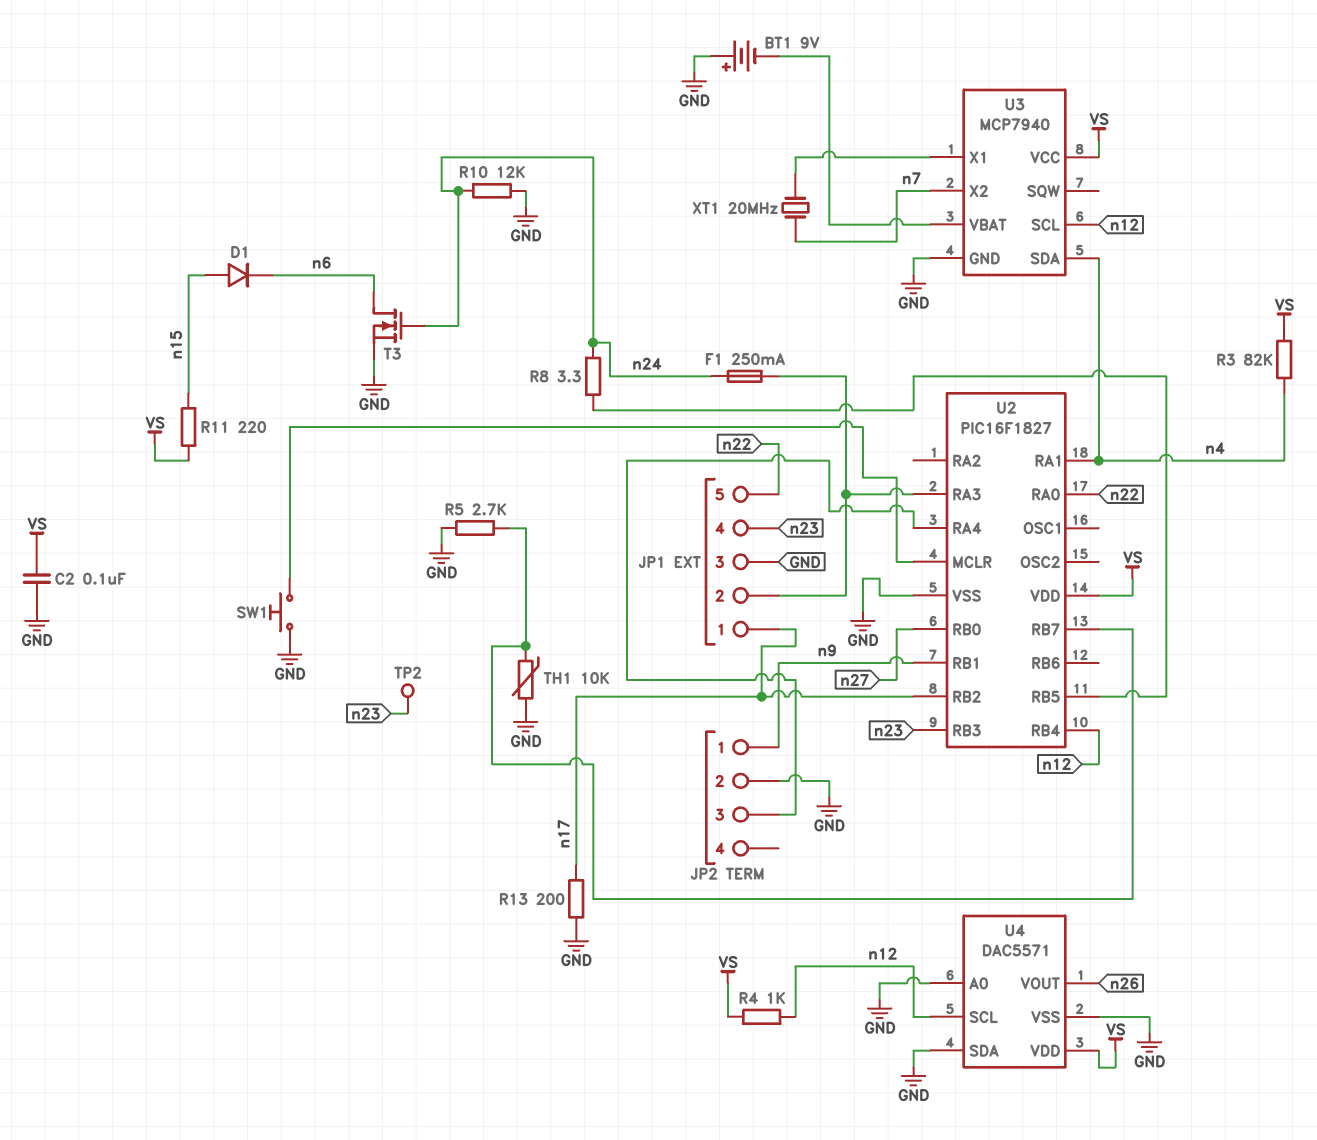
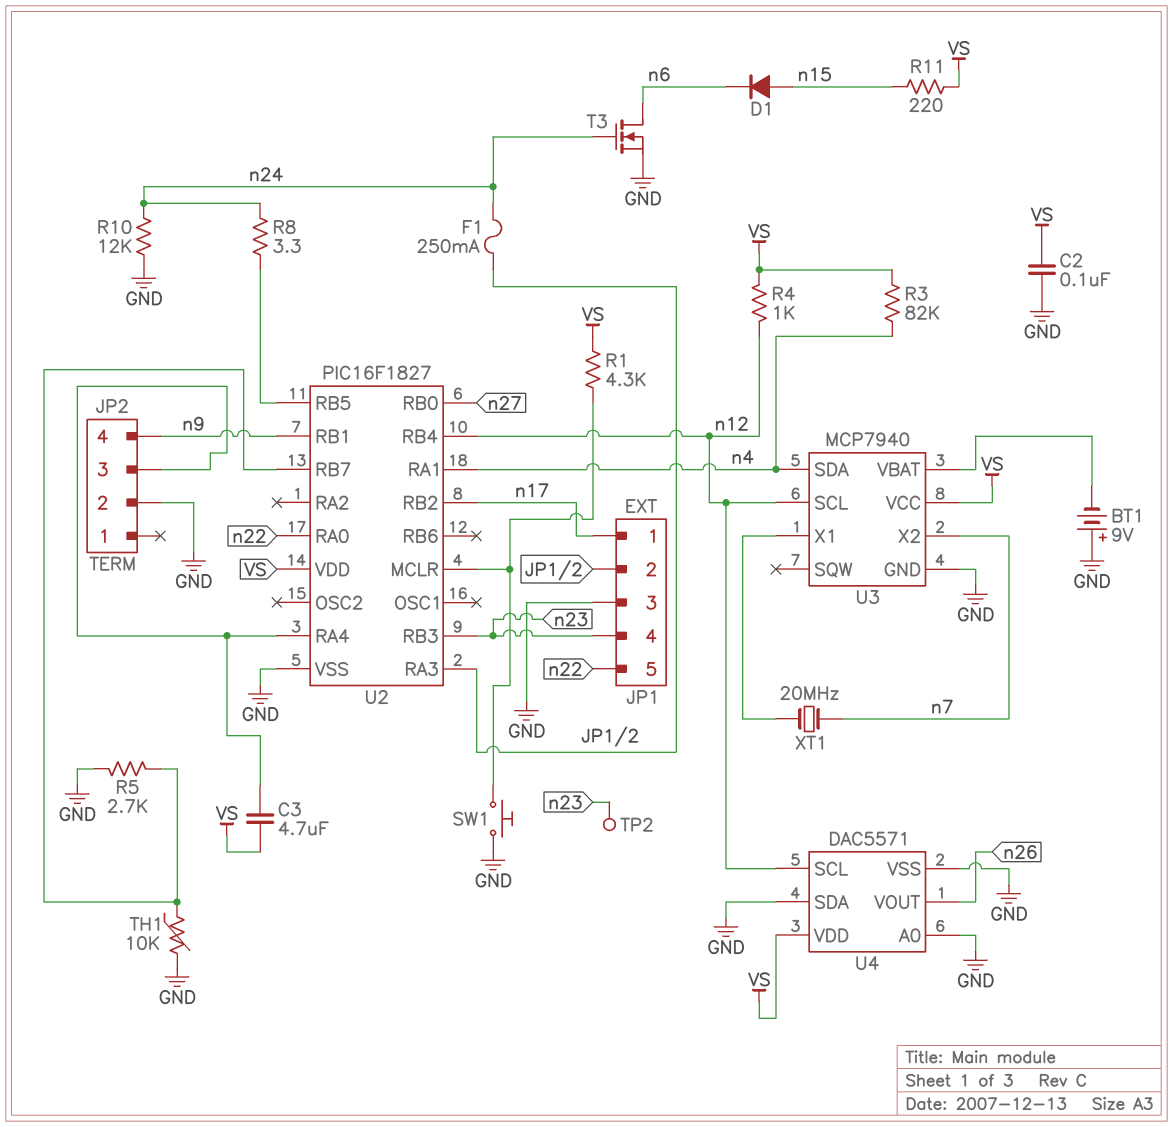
C3: none -> 4.7uF (JP2/3, VS)
JP2 pin 1: n9 -> none
JP2 pin 4: none -> n9
R1: none -> 4.3k (U2/MCLR, VS)
R13: 200 (GND, n17) -> none

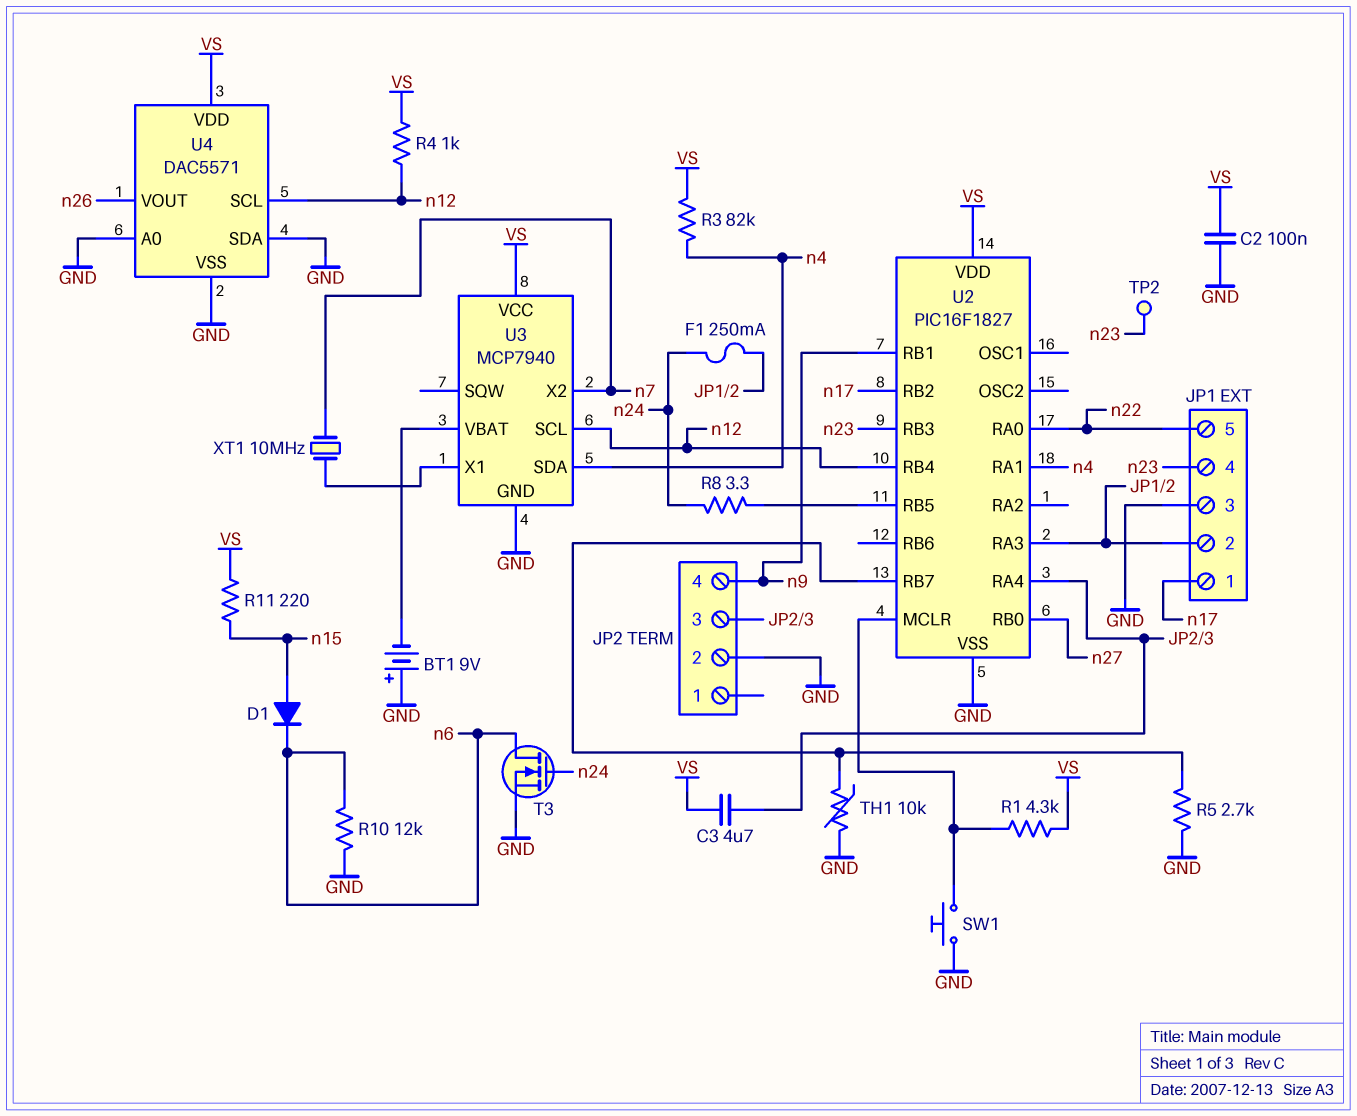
R10: 12k (GND, n24) -> 12k (GND, n6)
XT1: 20MHz (U3/X1, n7) -> 10MHz (U3/X1, n7)

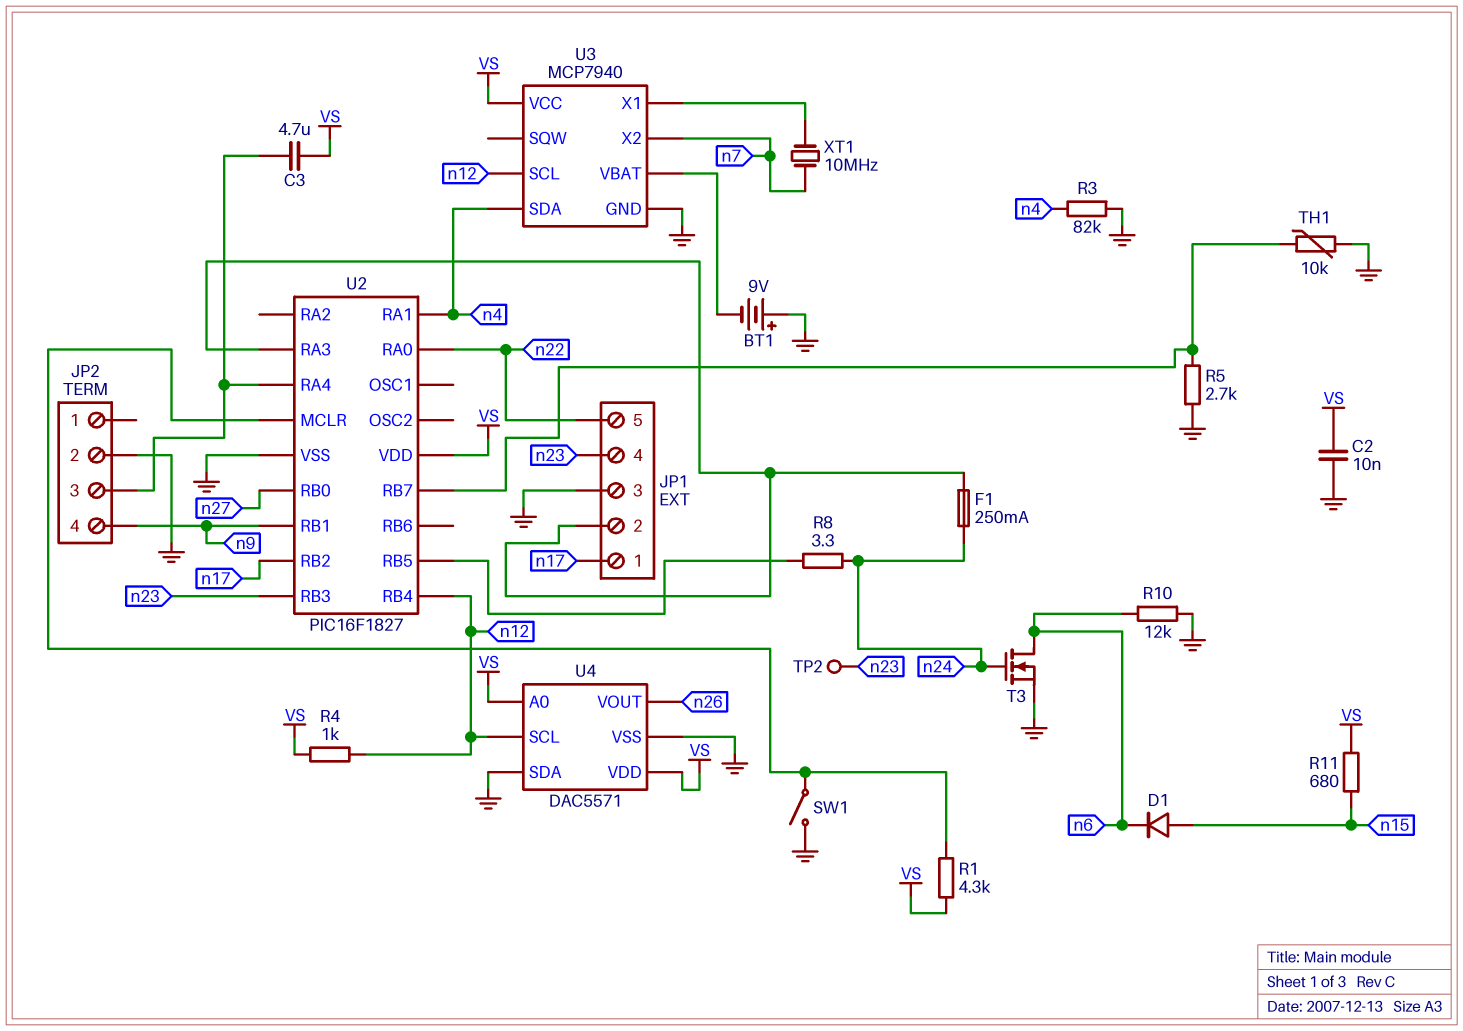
C2: 100nF (GND, VS) -> 10nF (GND, VS)
R3: 82k (VS, n4) -> 82k (GND, n4)
R11: 220 (VS, n15) -> 680 (VS, n15)
SW1: button (GND, U2/MCLR) -> switch (GND, U2/MCLR)
U4 pin A0: GND -> VS

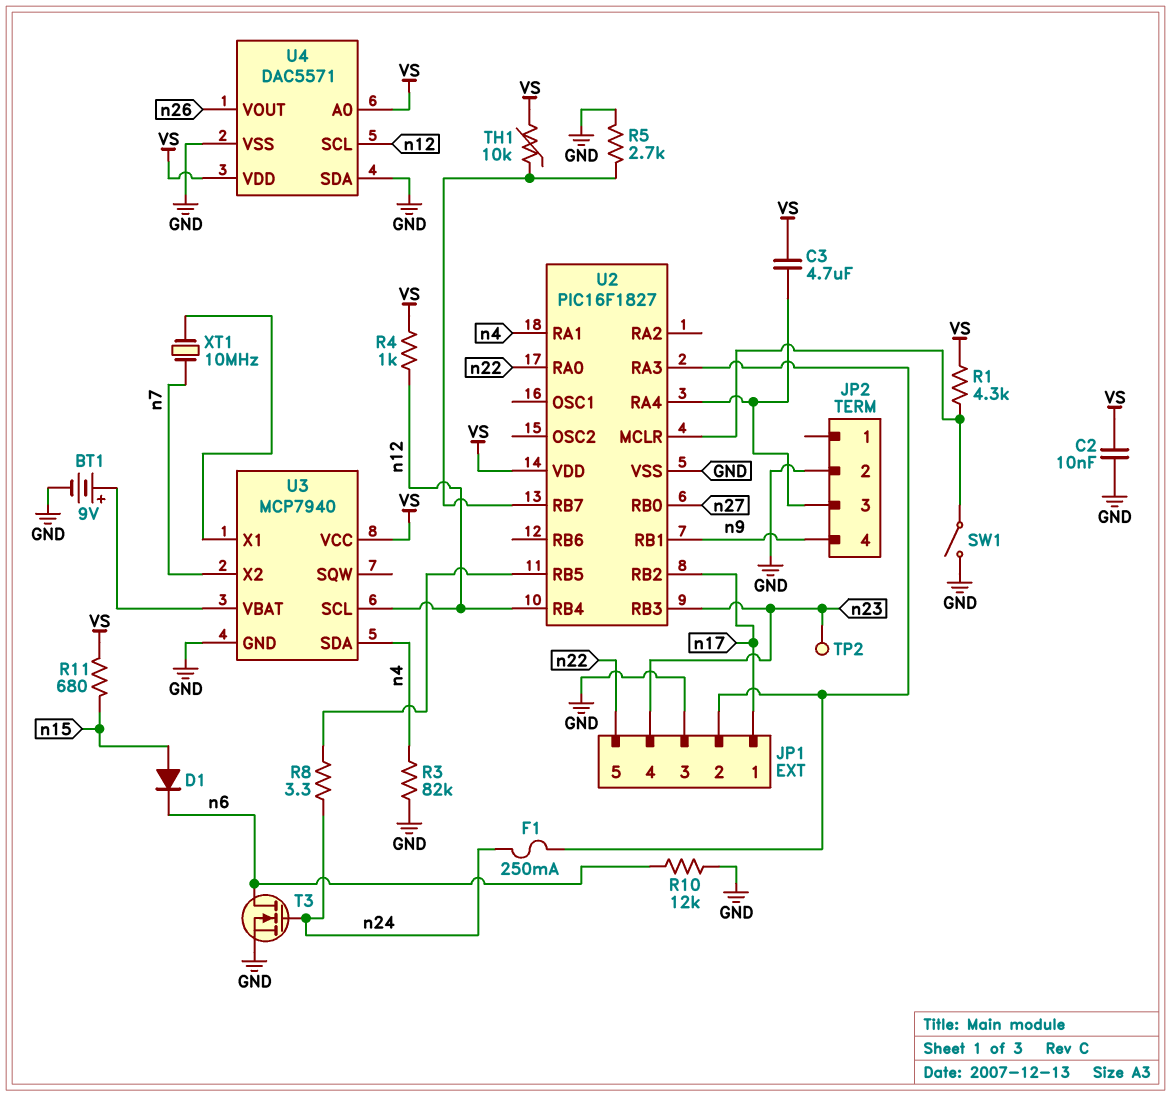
BT1: 9V (plus GND, minus U3/VBAT) -> 9V (plus U3/VBAT, minus GND)
TH1: 10k (GND, U2/RB7) -> 10k (U2/RB7, VS)

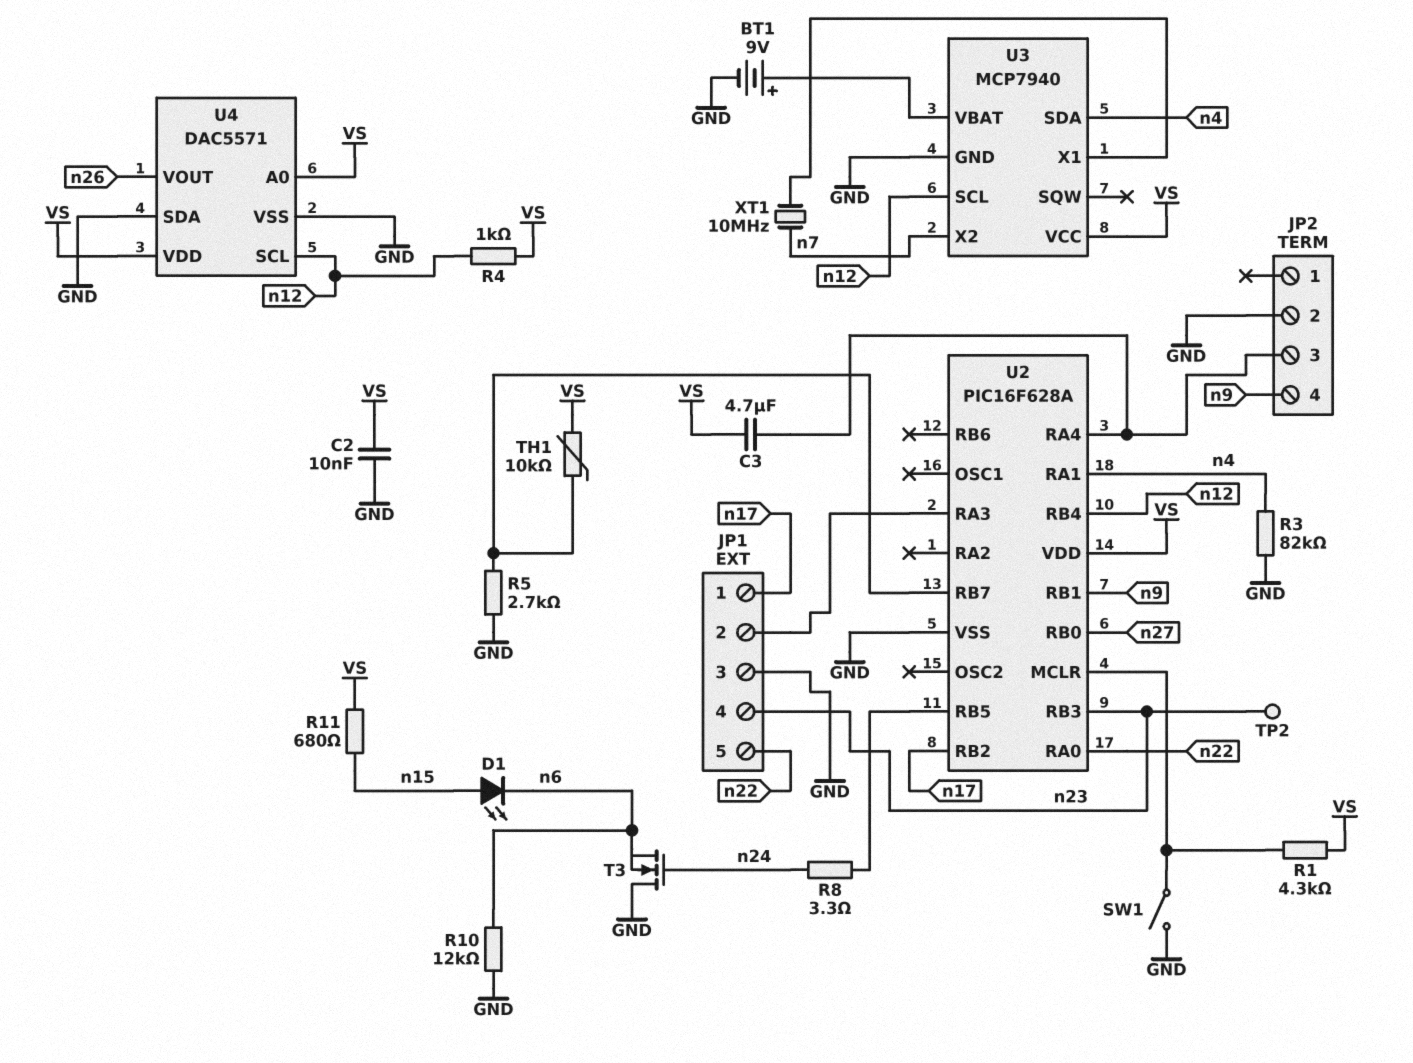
D1: diode (A n15, K n6) -> LED (A n15, K n6)
F1: 250mA (JP1/2, n24) -> none
T3: NMOS (G n24, D n6, S GND) -> NMOS (G n24, D GND, S n6)
U2: PIC16F1827 -> PIC16F628A

